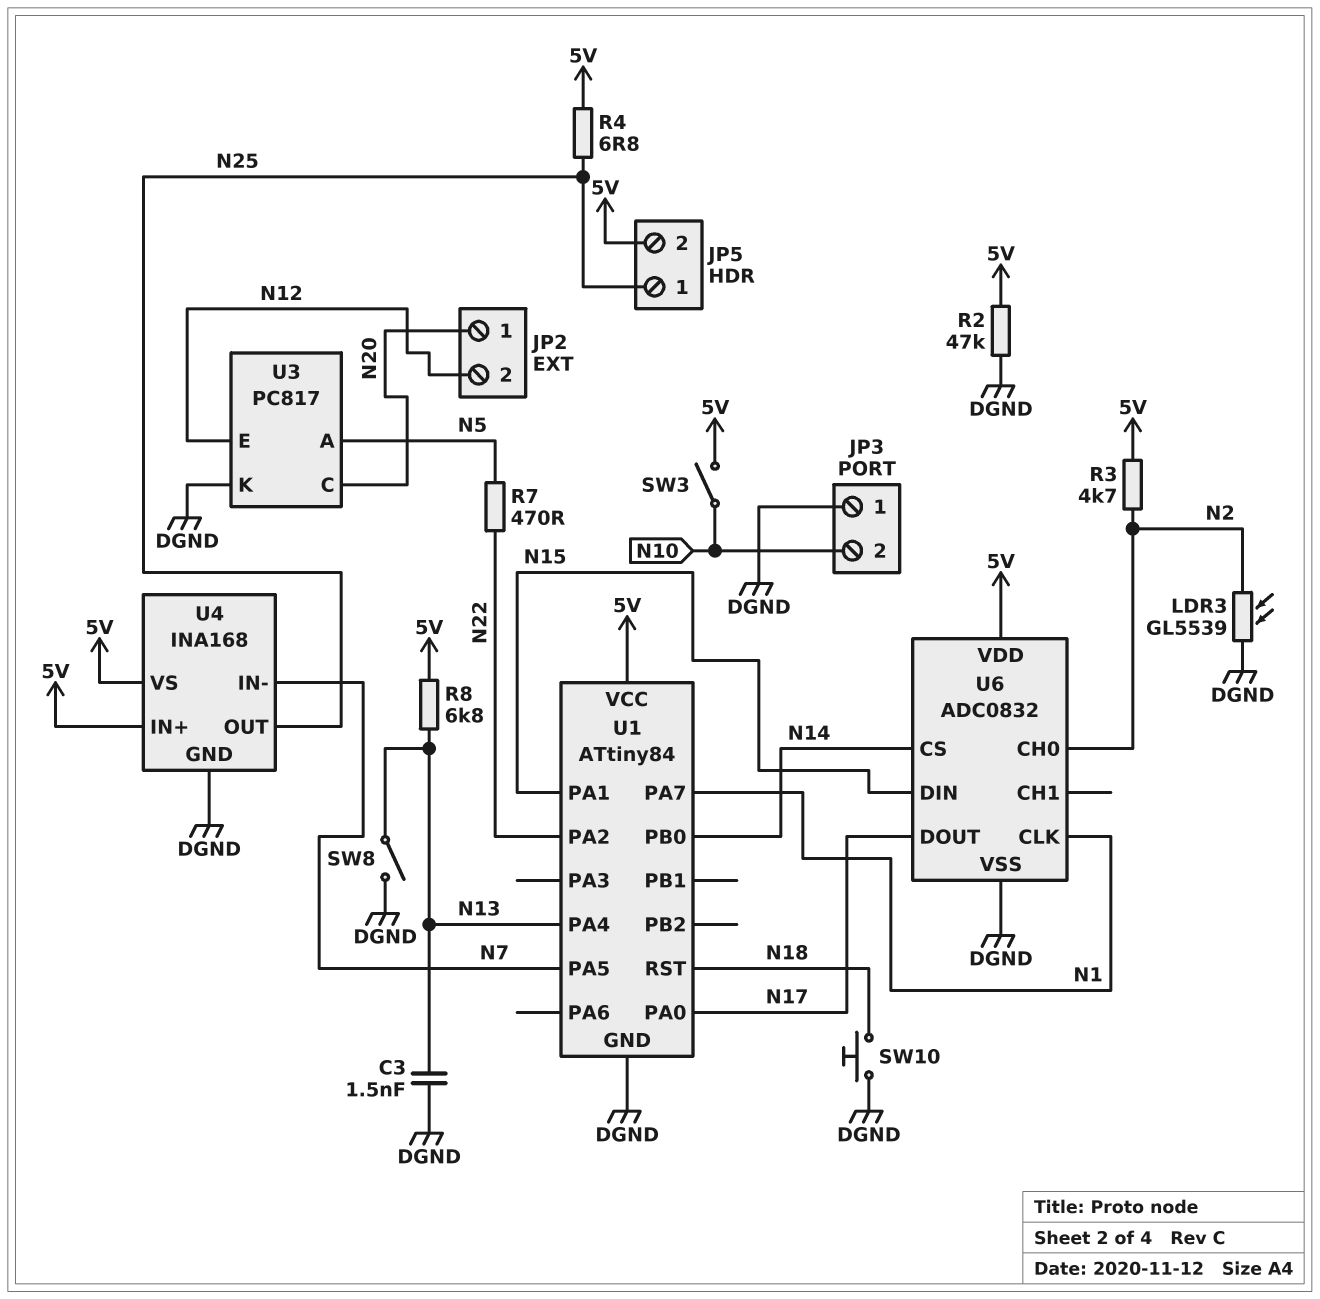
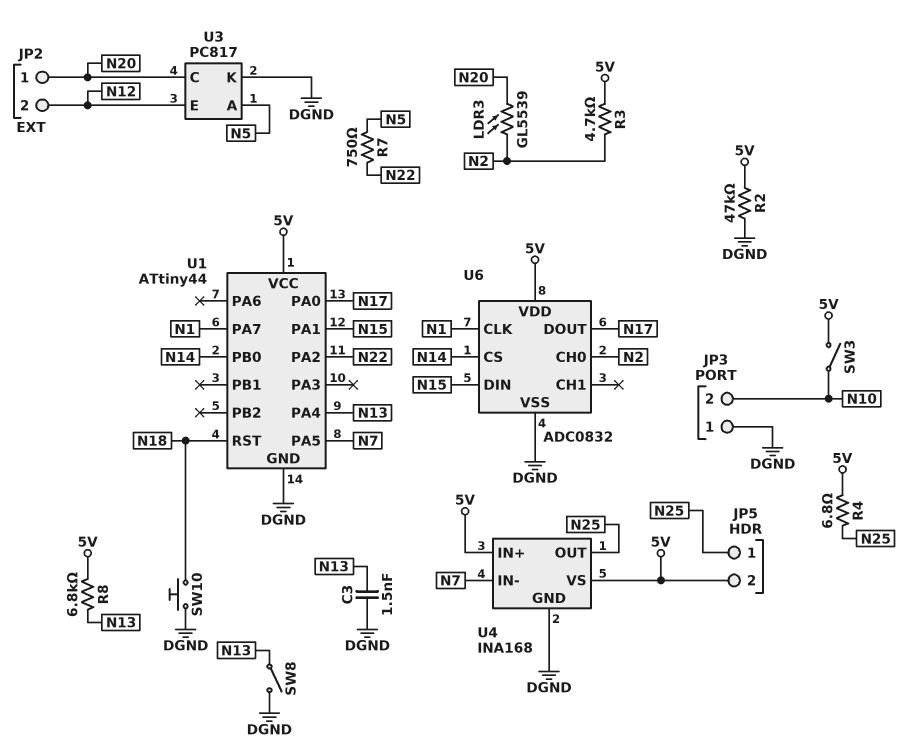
LDR3: GL5539 (DGND, N2) -> GL5539 (N2, N20)
R7: 470 (N5, N22) -> 750 (N5, N22)
U1: ATtiny84 -> ATtiny44

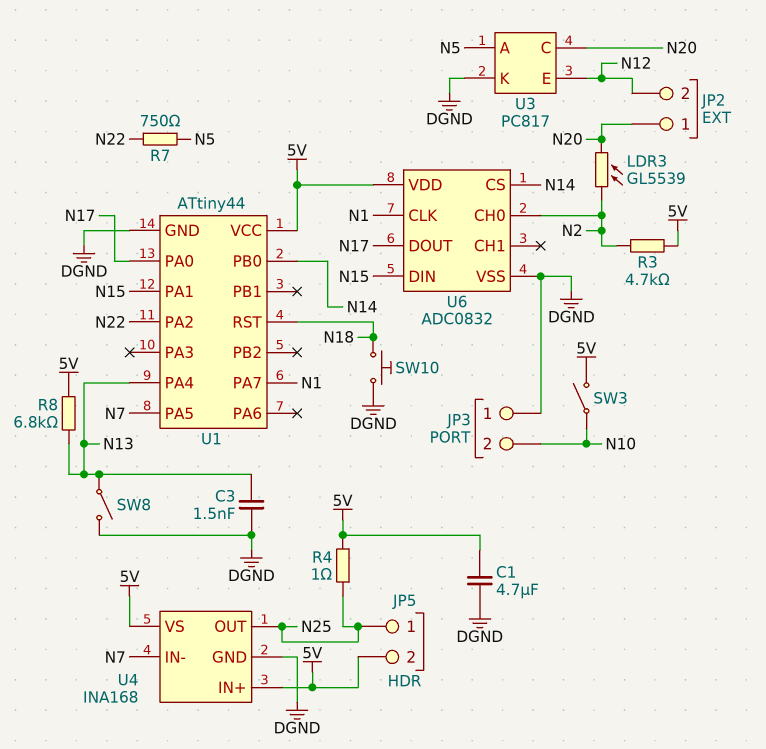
C1: none -> 4.7uF (5V, DGND)
R2: 47k (5V, DGND) -> none
R4: 6.8 (5V, N25) -> 1 (5V, N25)

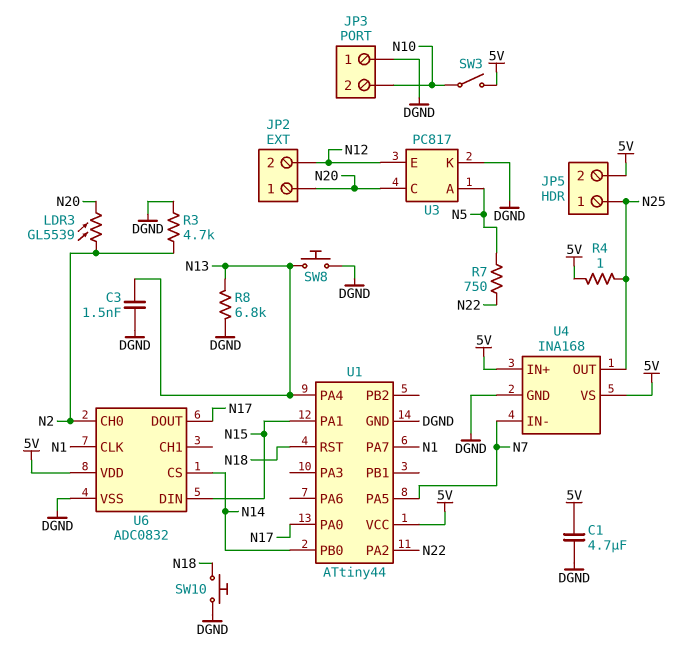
R3: 4.7k (5V, N2) -> 4.7k (DGND, N2)
R8: 6.8k (5V, N13) -> 6.8k (DGND, N13)
SW8: switch (DGND, N13) -> button (DGND, N13)

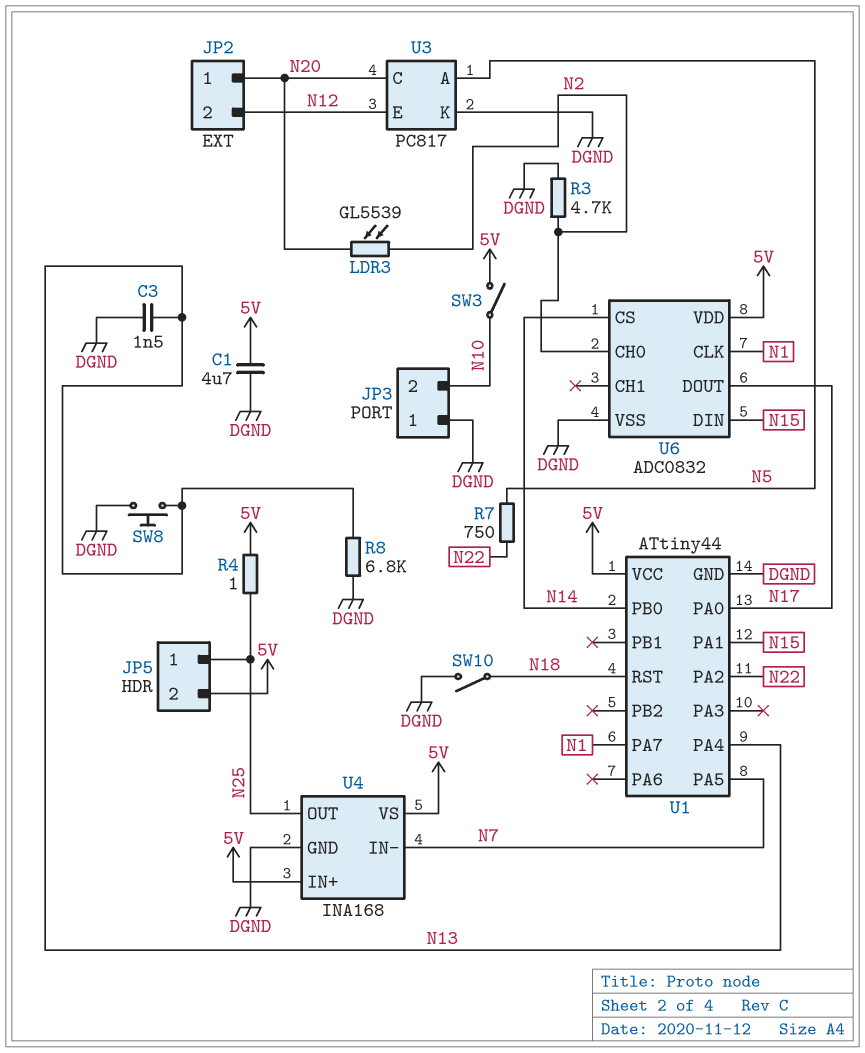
SW10: button (DGND, N18) -> switch (DGND, N18)

